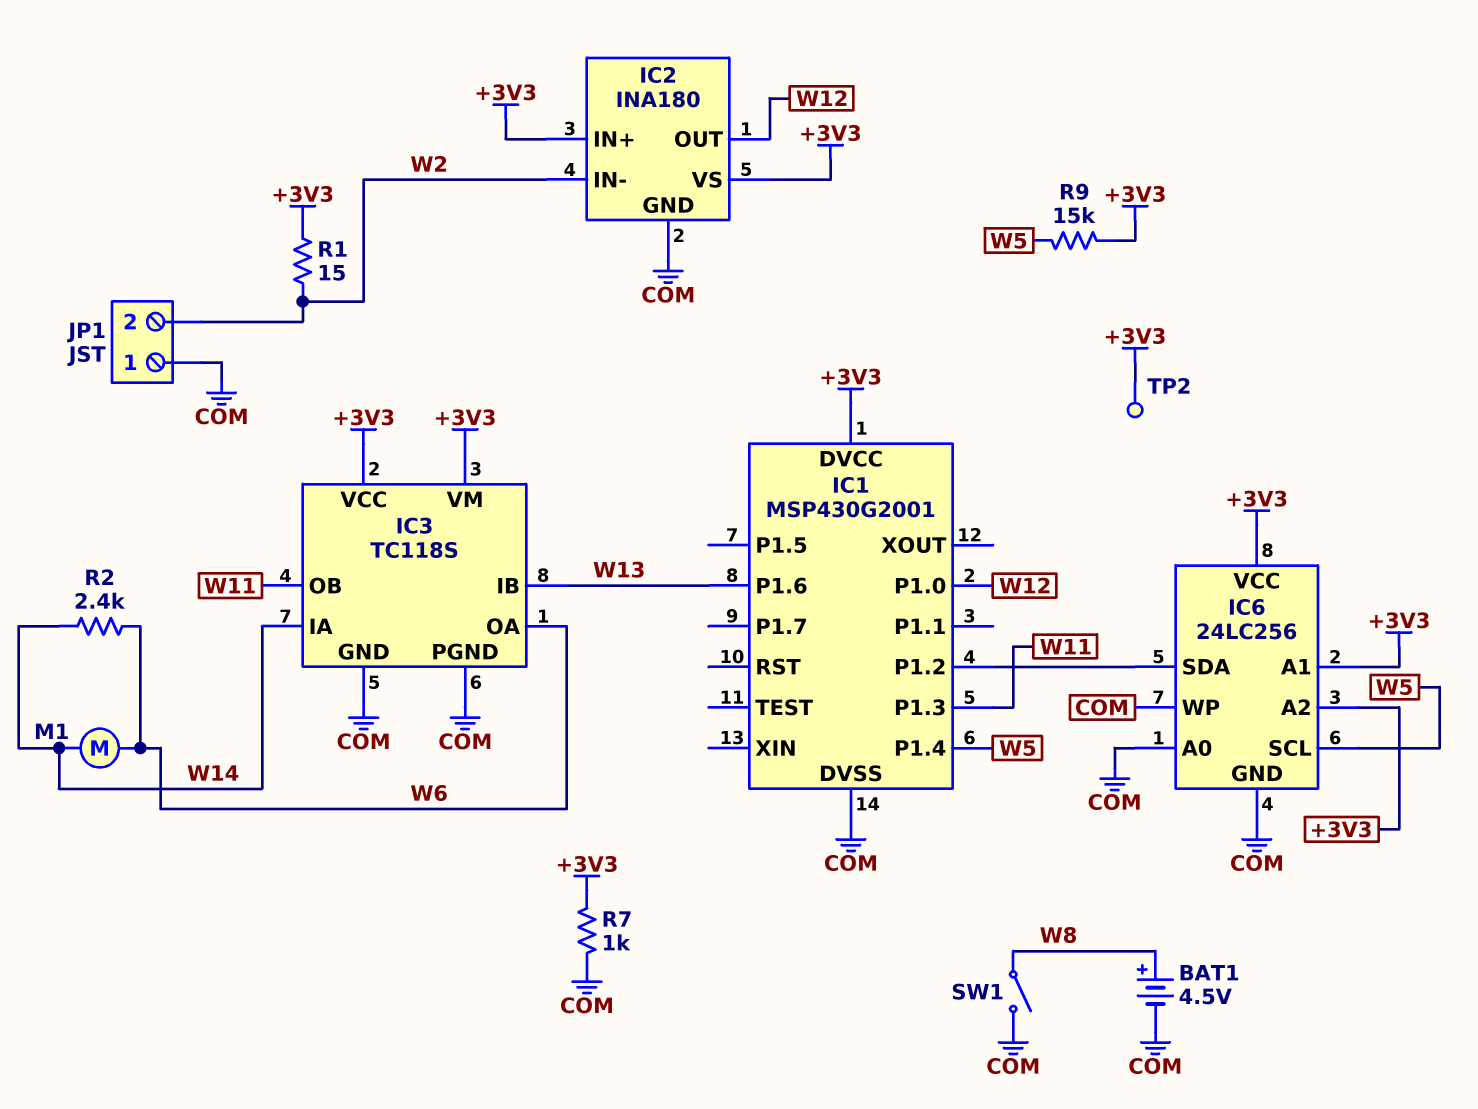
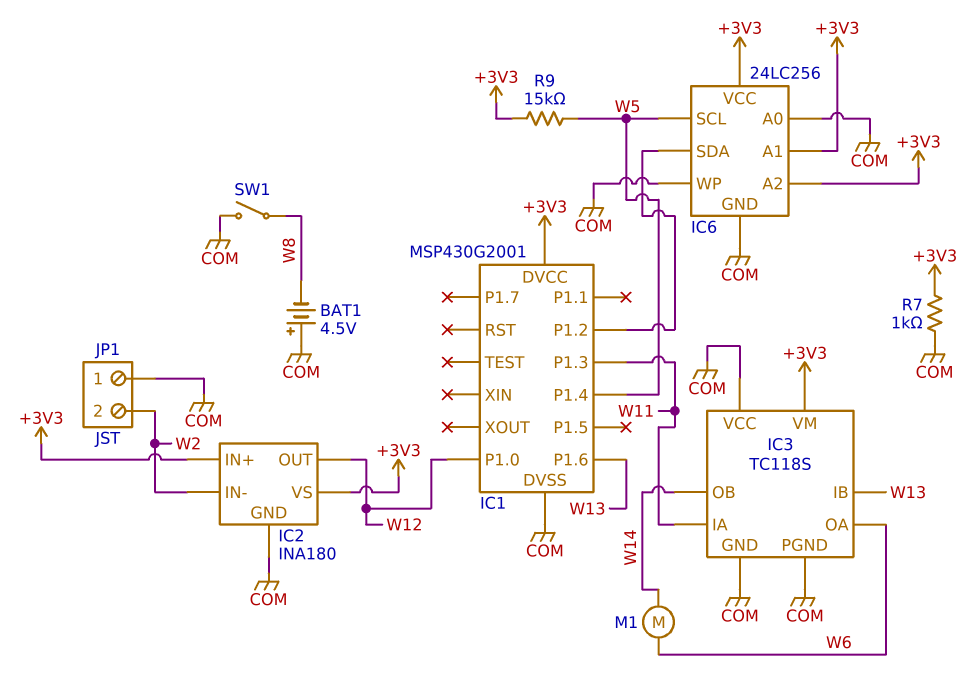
BAT1: 4.5V (plus W8, minus COM) -> 4.5V (plus COM, minus W8)
IC3 pin IA: W14 -> W11
IC3 pin OB: W11 -> W14
IC3 pin VCC: +3V3 -> COM
R1: 15 (+3V3, W2) -> none
R2: 2.4k (W6, W14) -> none
TP2: test point (+3V3) -> none

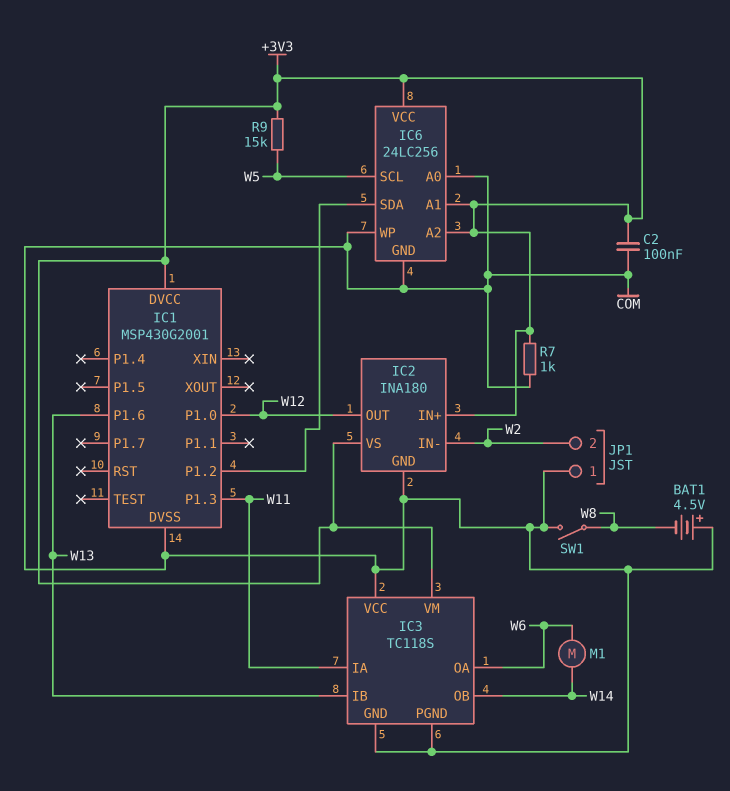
C2: none -> 100nF (+3V3, COM)
IC1 pin P1.4: W5 -> none

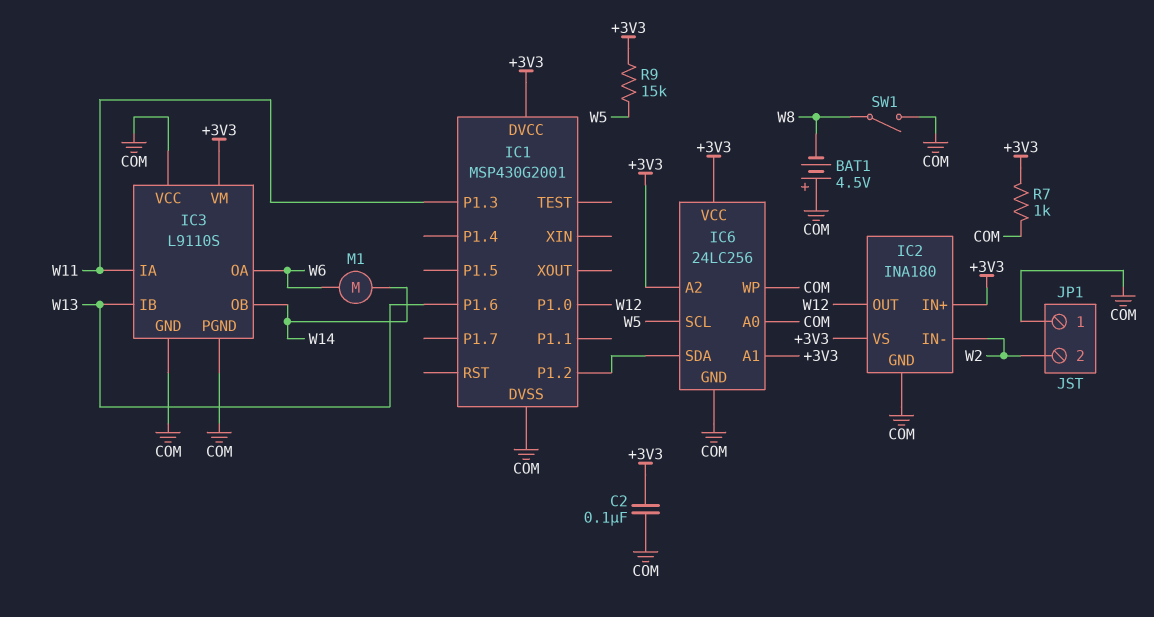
IC3: TC118S -> L9110S

